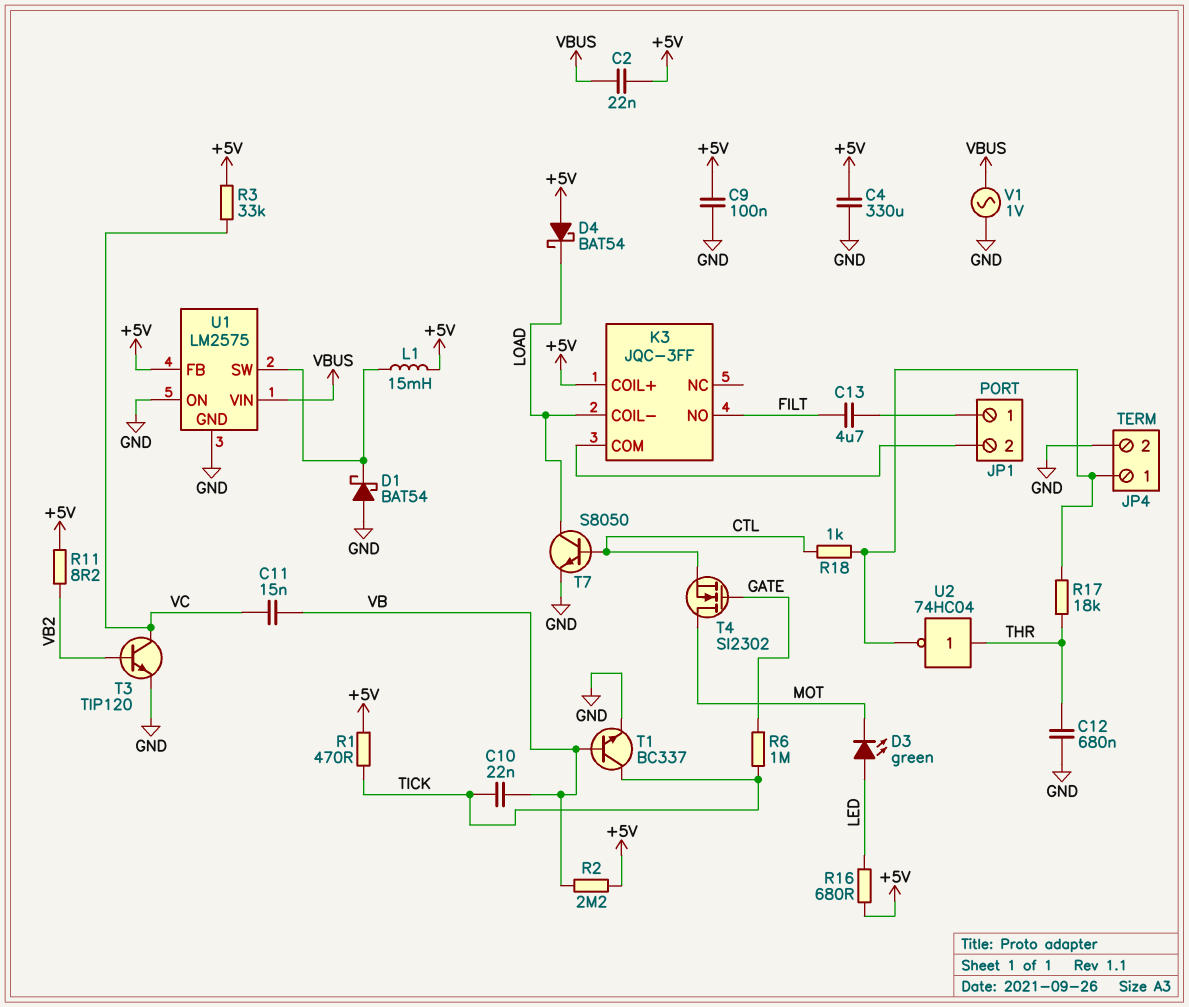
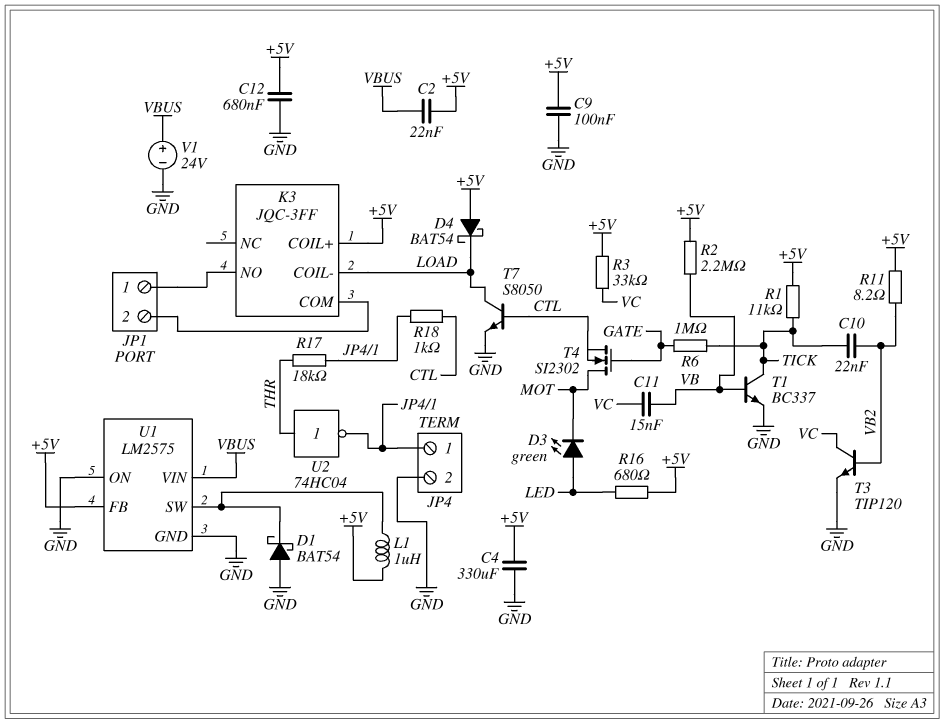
C10: 22nF (TICK, VB) -> 22nF (TICK, VB2)
C12: 680nF (GND, THR) -> 680nF (+5V, GND)
C13: 4.7uF (FILT, JP1/1) -> none
K3 pin NO: FILT -> JP1/1
L1: 15mH (+5V, U1/SW) -> 1uH (+5V, U1/SW)
R1: 470 (+5V, TICK) -> 11k (+5V, TICK)
V1: AC 1V (GND, VBUS) -> 24V (plus VBUS, minus GND)

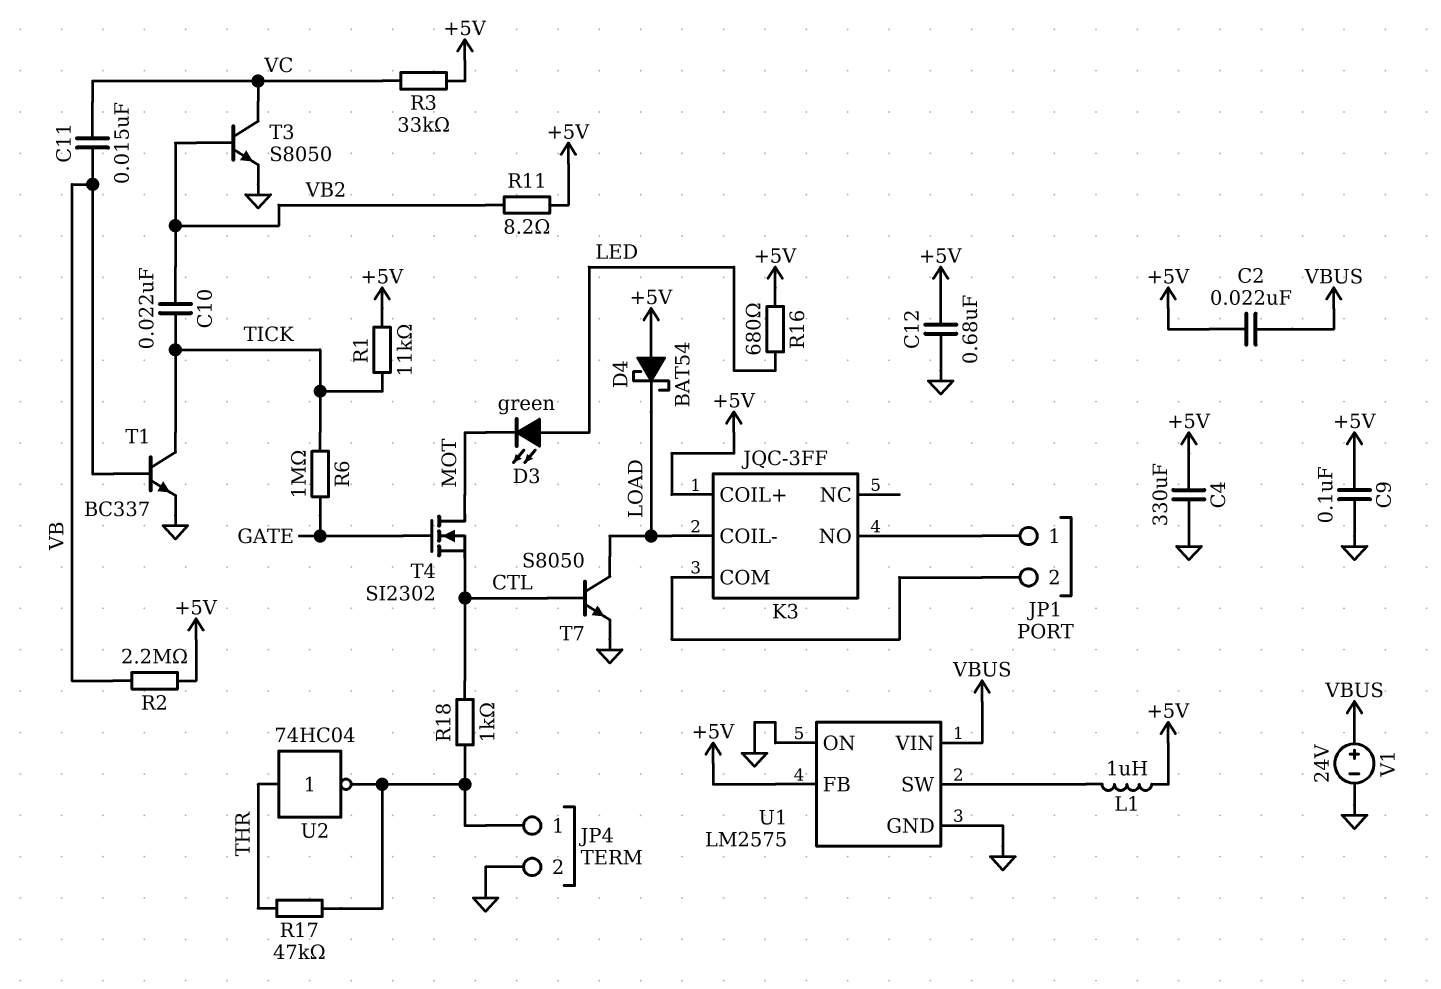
D1: schottky BAT54 (A GND, K U1/SW) -> none
R17: 18k (JP4/1, THR) -> 47k (JP4/1, THR)
T3: NPN TIP120 (B VB2, C VC, E GND) -> NPN S8050 (B VB2, C VC, E GND)

